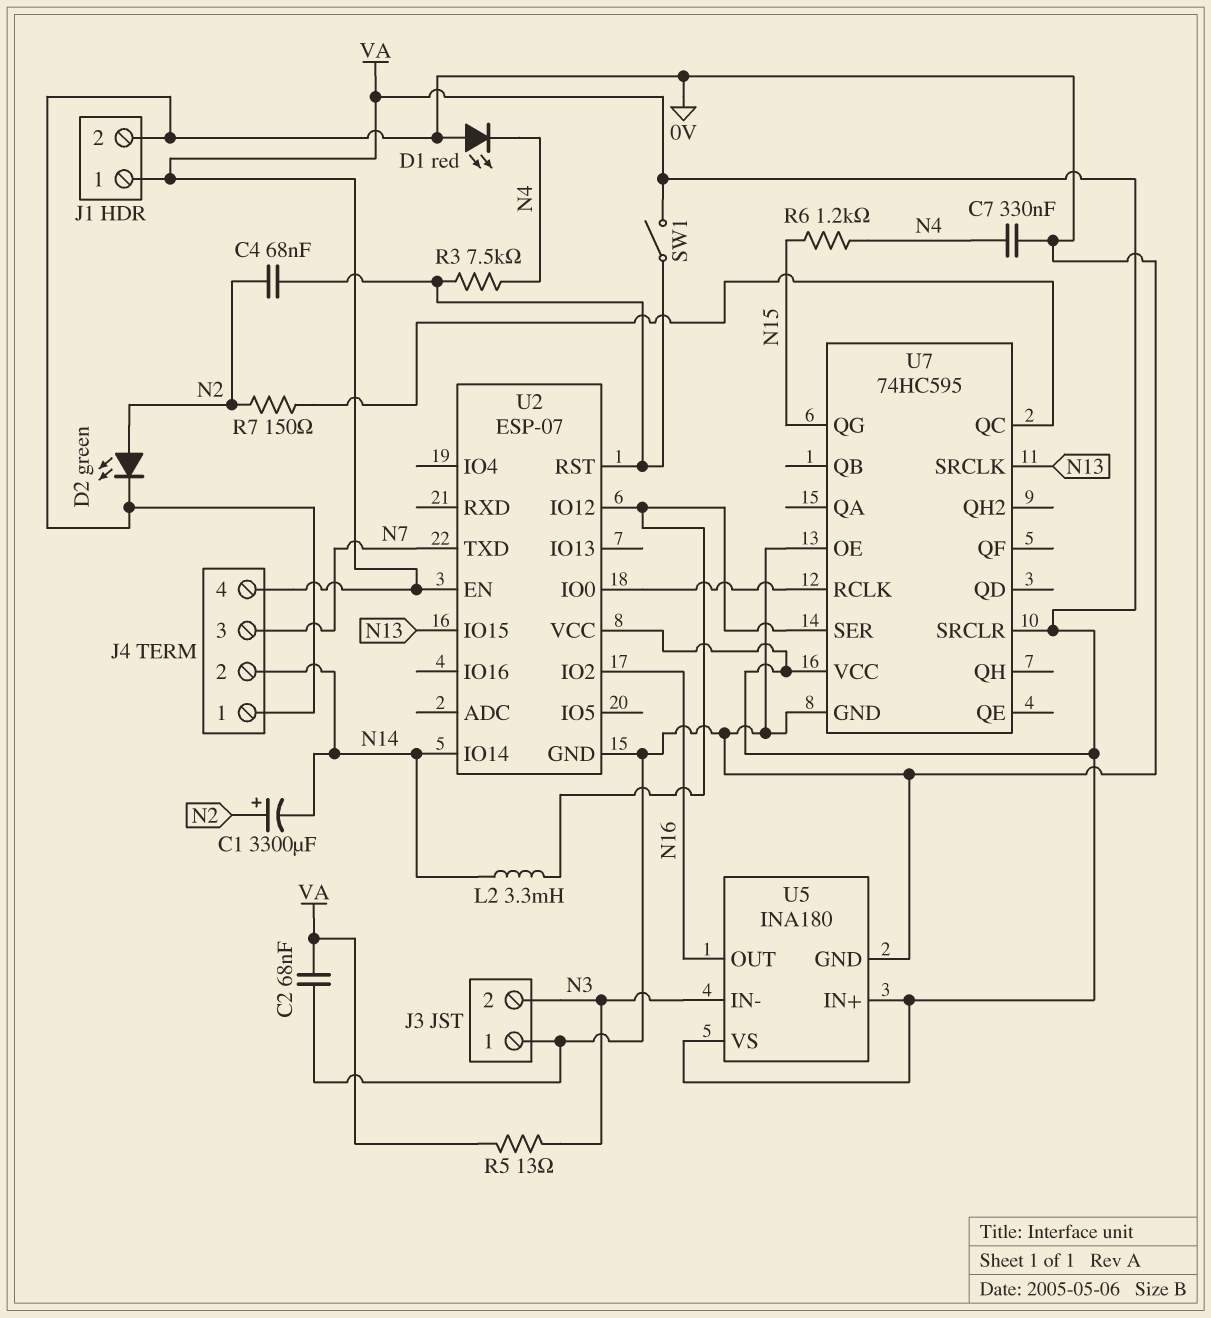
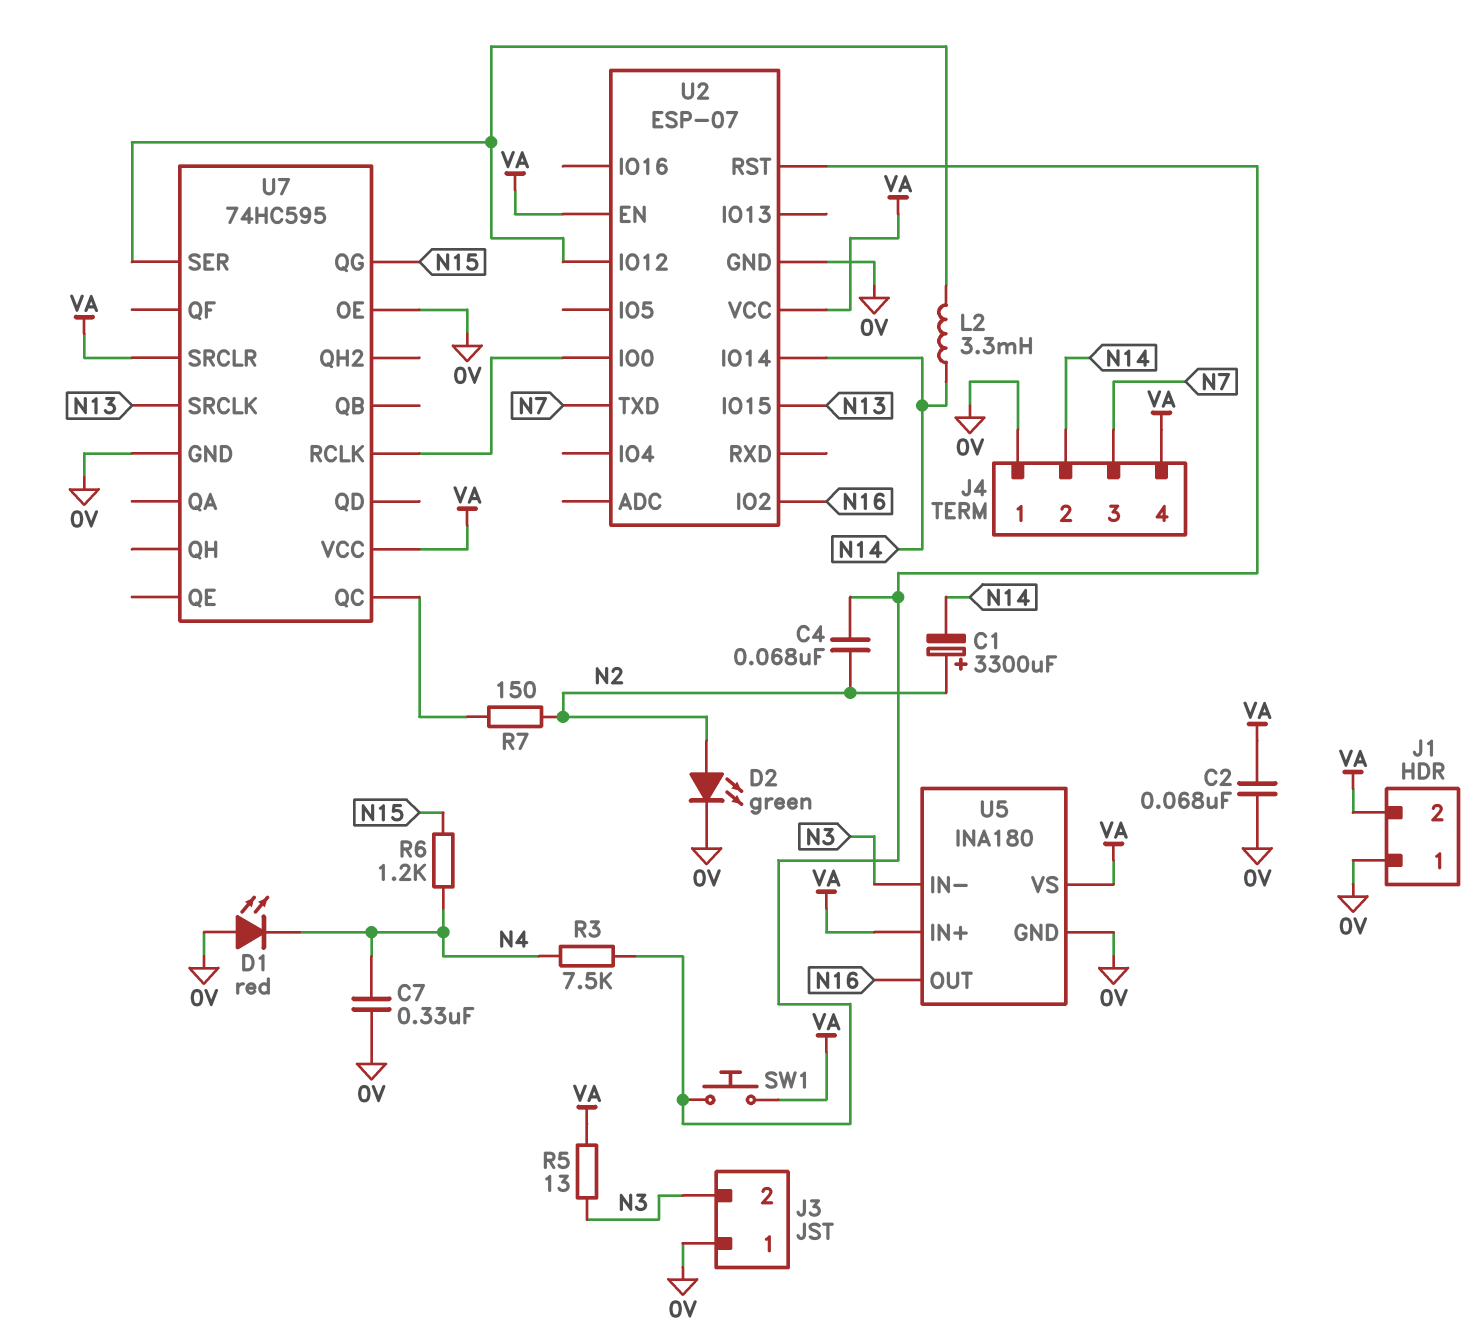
J1 pin 1: VA -> 0V
J1 pin 2: 0V -> VA
SW1: switch (U2/RST, VA) -> button (U2/RST, VA)

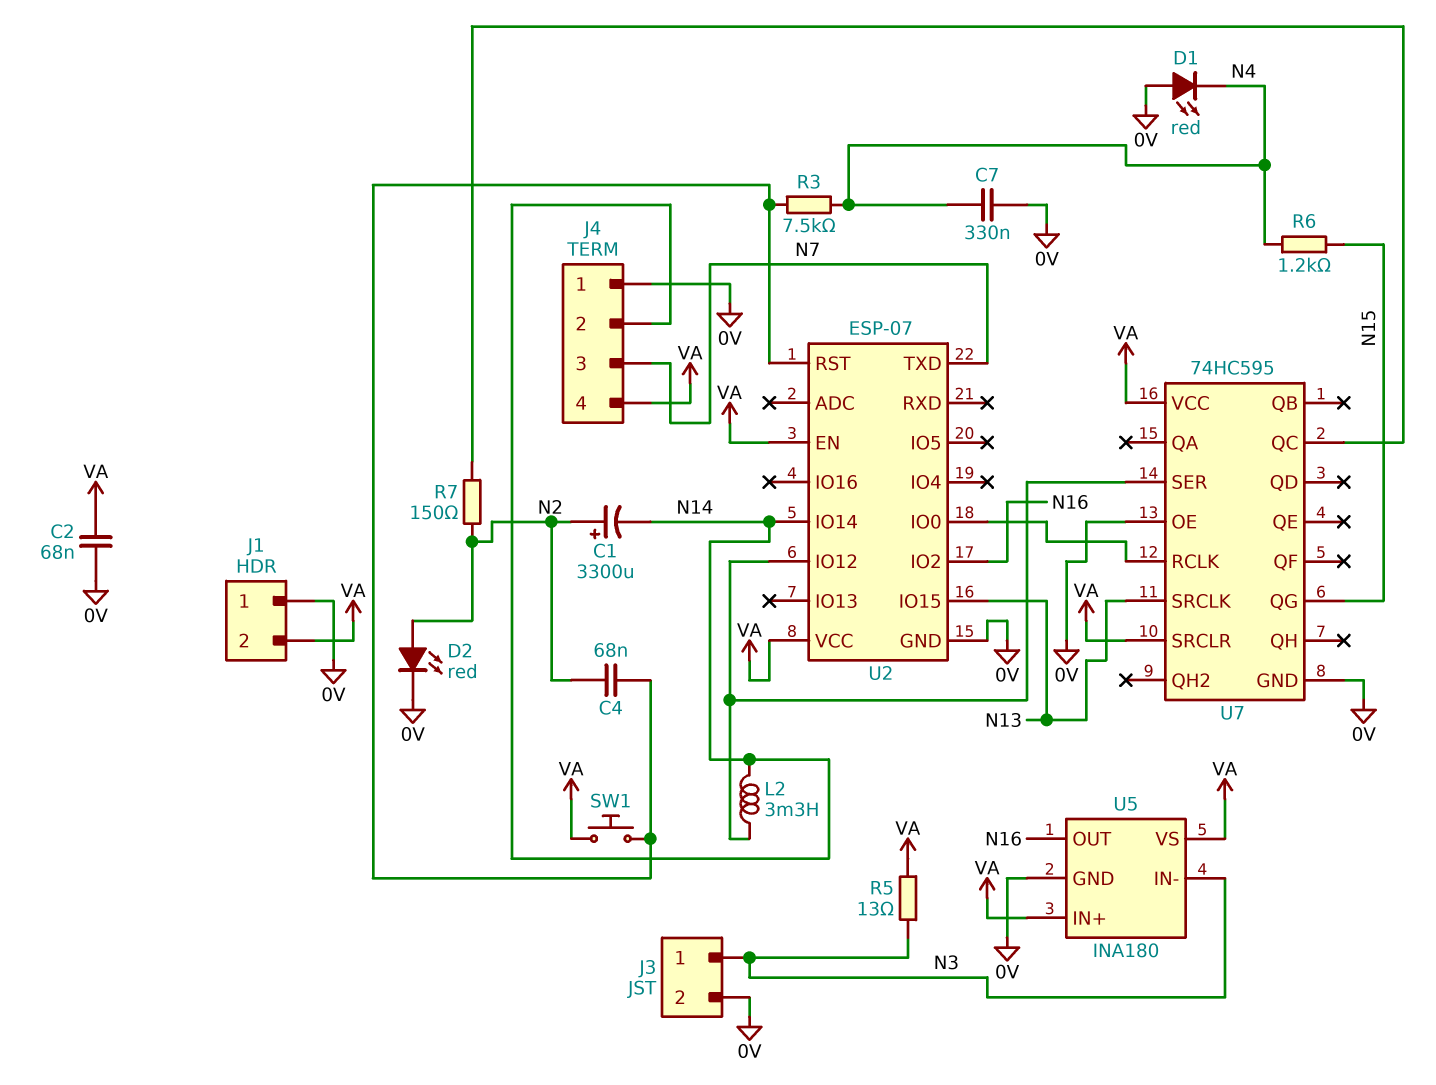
D2: LED green (A N2, K 0V) -> LED red (A N2, K 0V)
J3 pin 1: 0V -> N3
J3 pin 2: N3 -> 0V

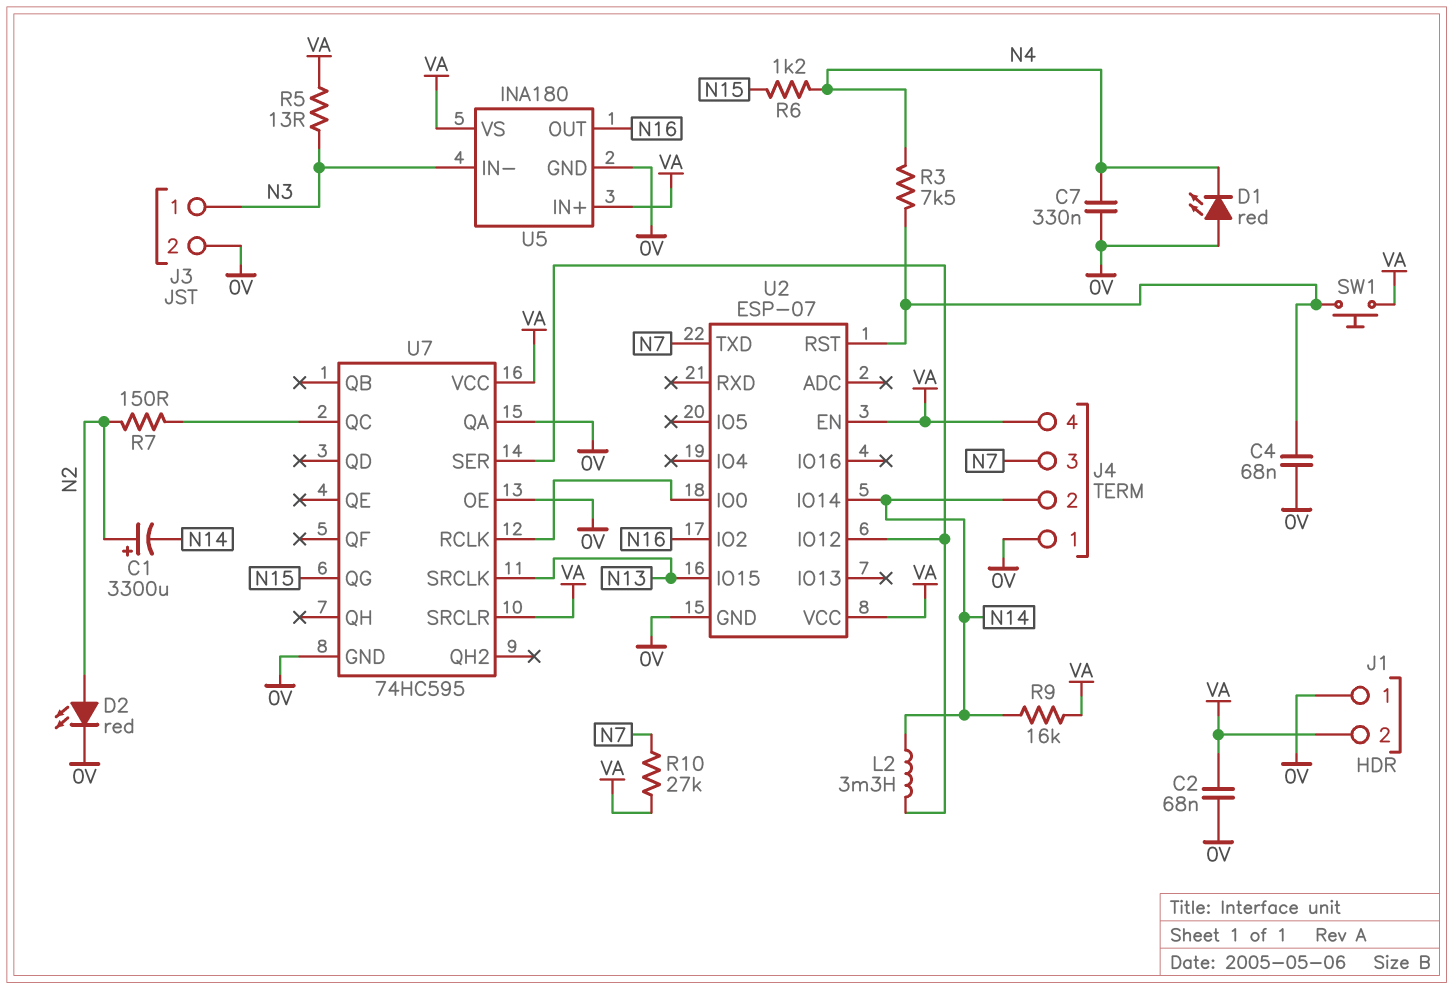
C4: 68nF (N2, U2/RST) -> 68nF (0V, U2/RST)
R9: none -> 16k (N14, VA)
R10: none -> 27k (N7, VA)
U7 pin QA: none -> 0V

